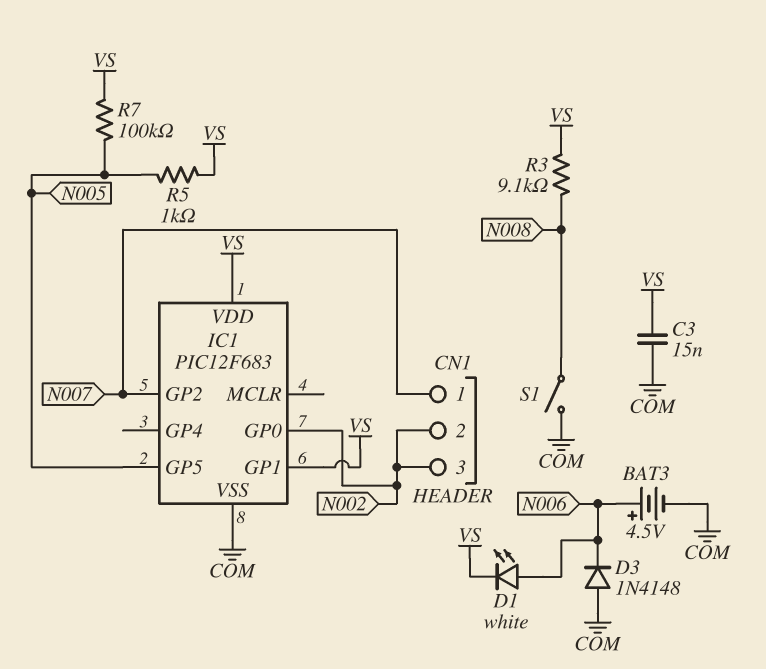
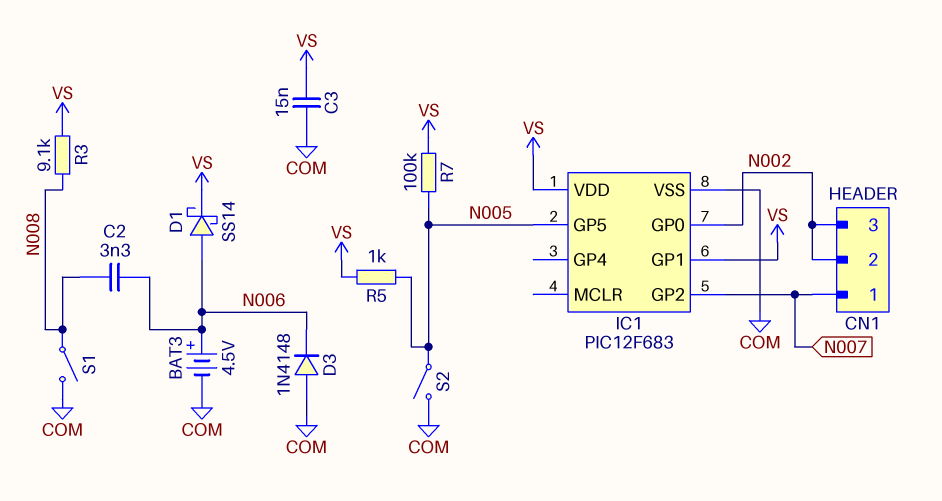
C2: none -> 3.3nF (N006, N008)
D1: LED white (A N006, K VS) -> schottky SS14 (A N006, K VS)
S2: none -> switch (COM, N005)

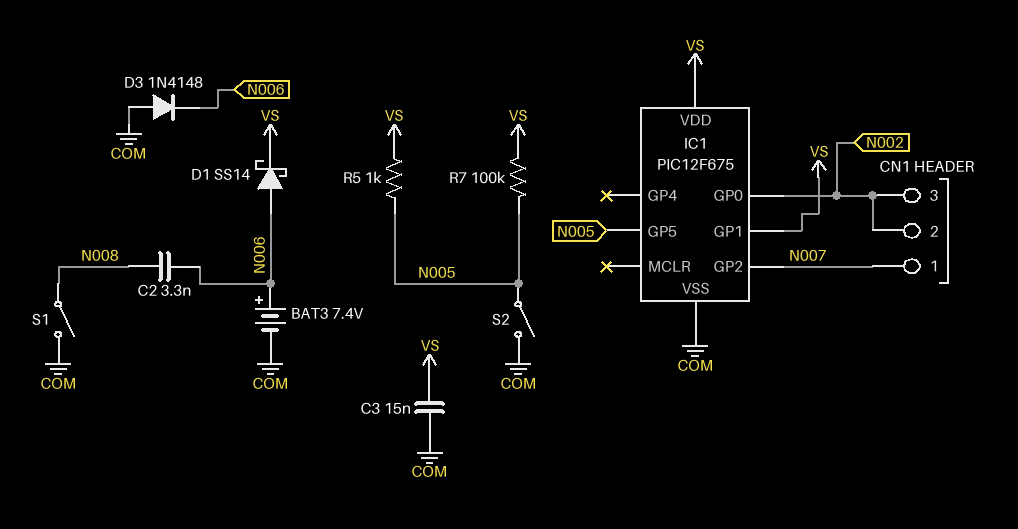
BAT3: 4.5V (plus N006, minus COM) -> 7.4V (plus N006, minus COM)
IC1: PIC12F683 -> PIC12F675
R3: 9.1k (N008, VS) -> none

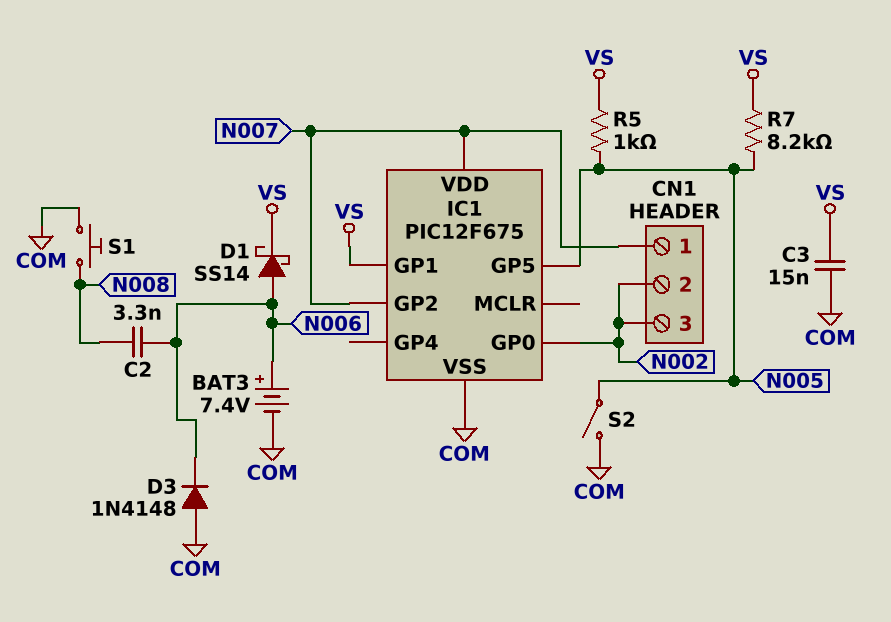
IC1 pin VDD: VS -> N007
R7: 100k (N005, VS) -> 8.2k (N005, VS)
S1: switch (COM, N008) -> button (COM, N008)

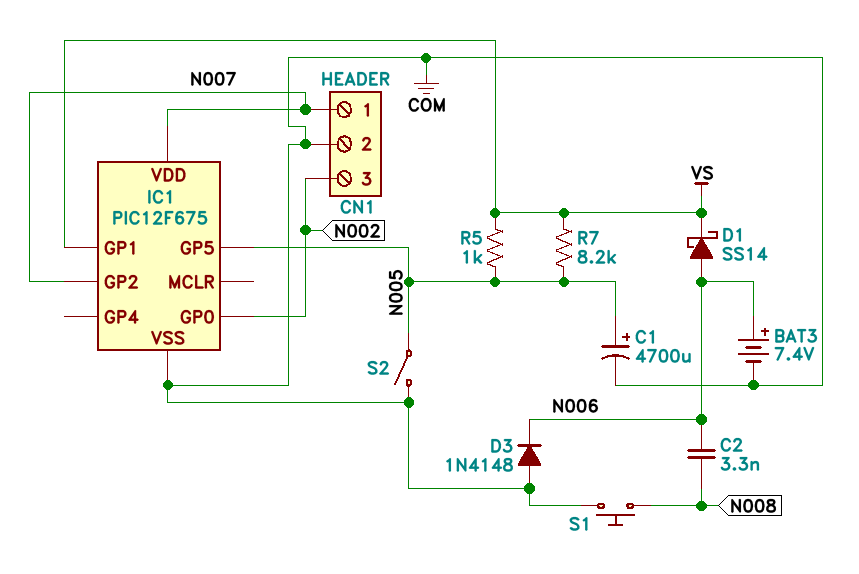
C1: none -> 4700uF (plus N005, minus COM)
C3: 15nF (COM, VS) -> none
CN1 pin 2: N002 -> COM

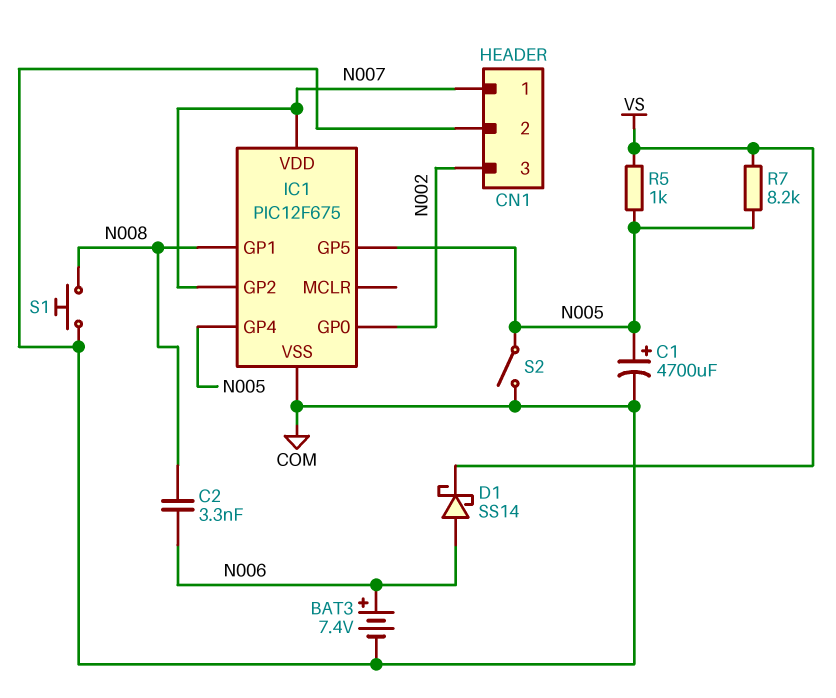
D3: diode 1N4148 (A COM, K N006) -> none
IC1 pin GP1: VS -> N008
IC1 pin GP4: none -> N005

